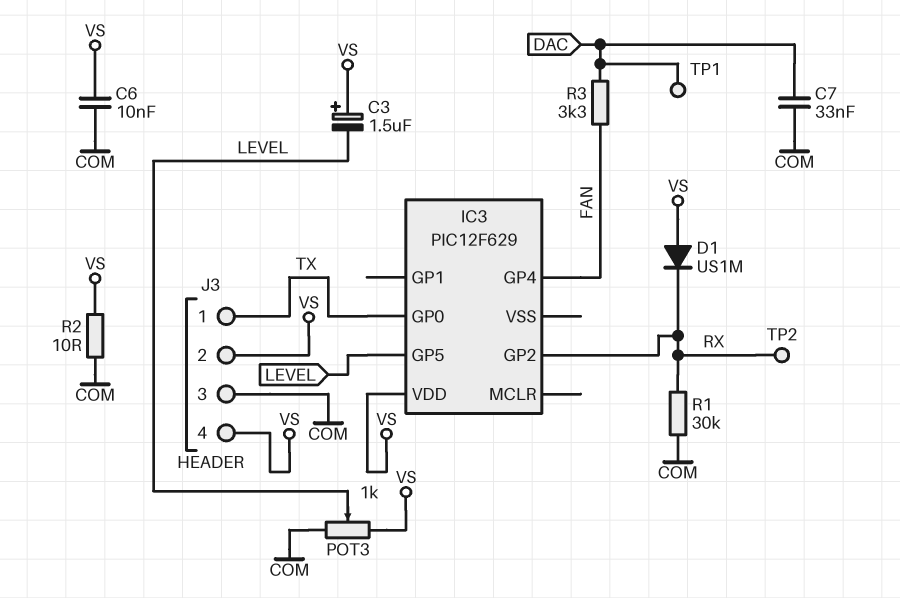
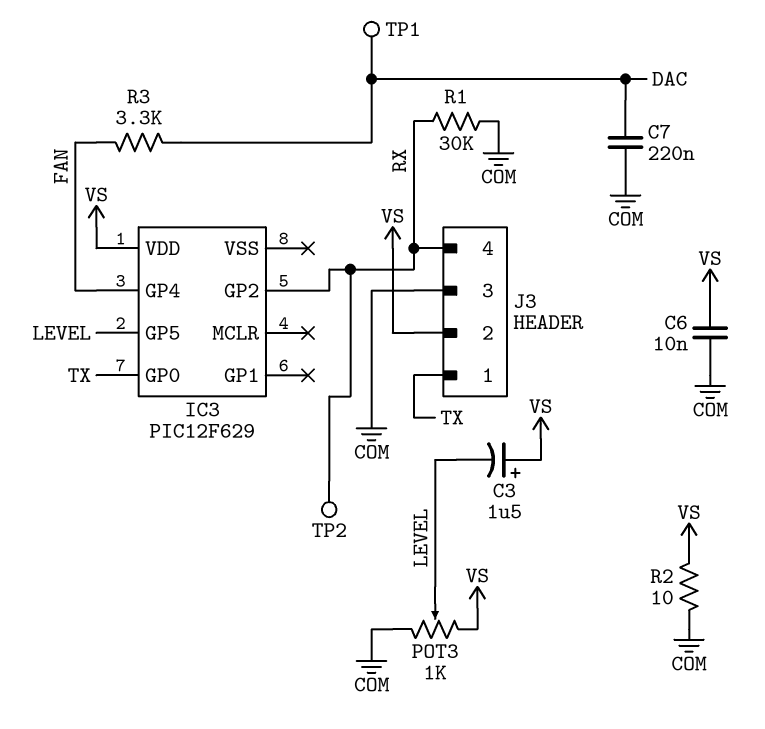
C7: 33nF (COM, DAC) -> 220nF (COM, DAC)
D1: diode US1M (A VS, K RX) -> none
J3 pin 4: VS -> RX

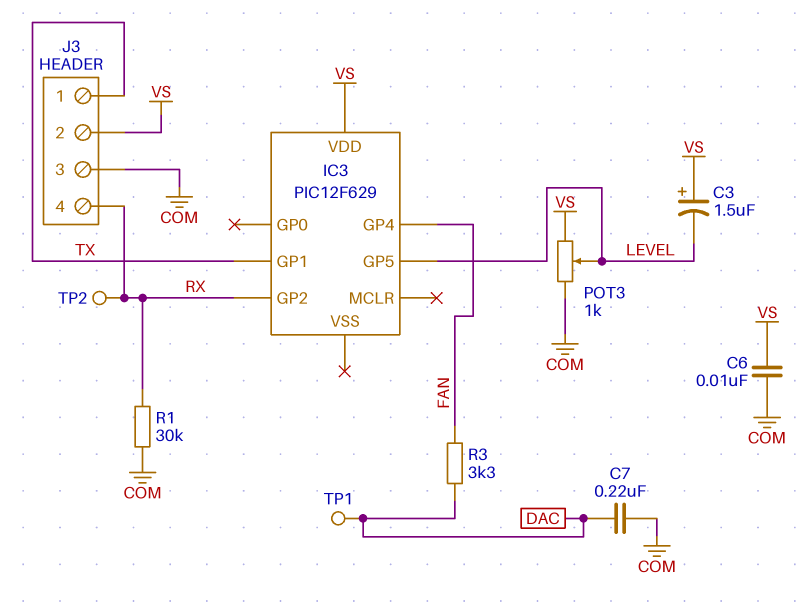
IC3 pin GP0: TX -> none
IC3 pin GP1: none -> TX
R2: 10 (COM, VS) -> none

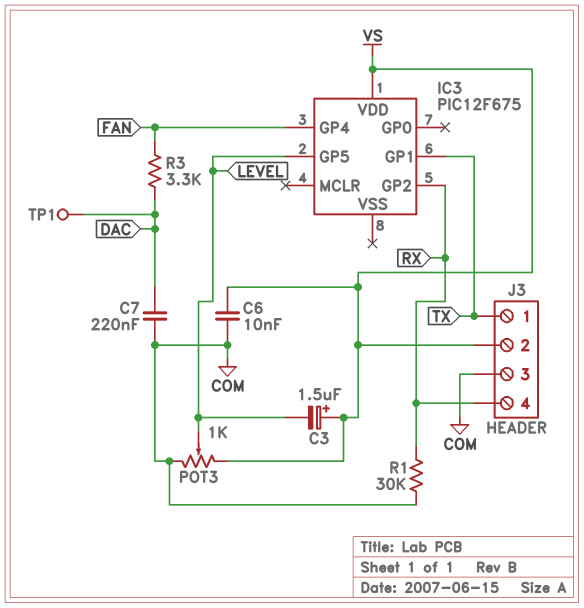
IC3: PIC12F629 -> PIC12F675
TP2: test point (RX) -> none

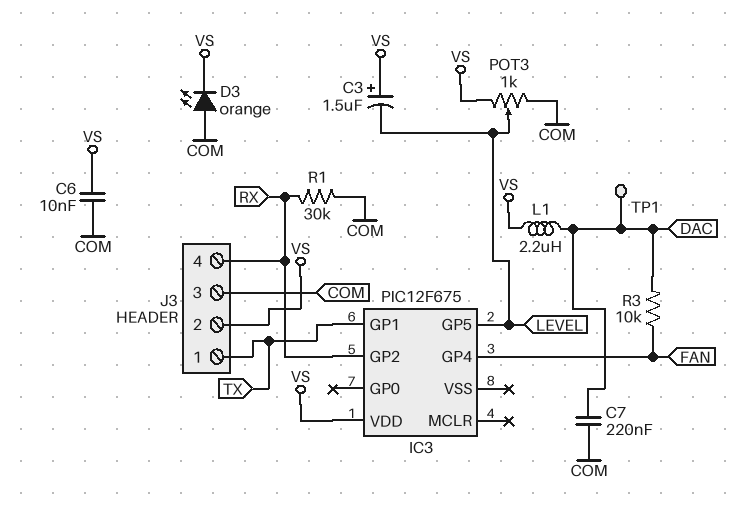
D3: none -> LED orange (A COM, K VS)
L1: none -> 2.2uH (DAC, VS)
R3: 3.3k (DAC, FAN) -> 10k (DAC, FAN)

